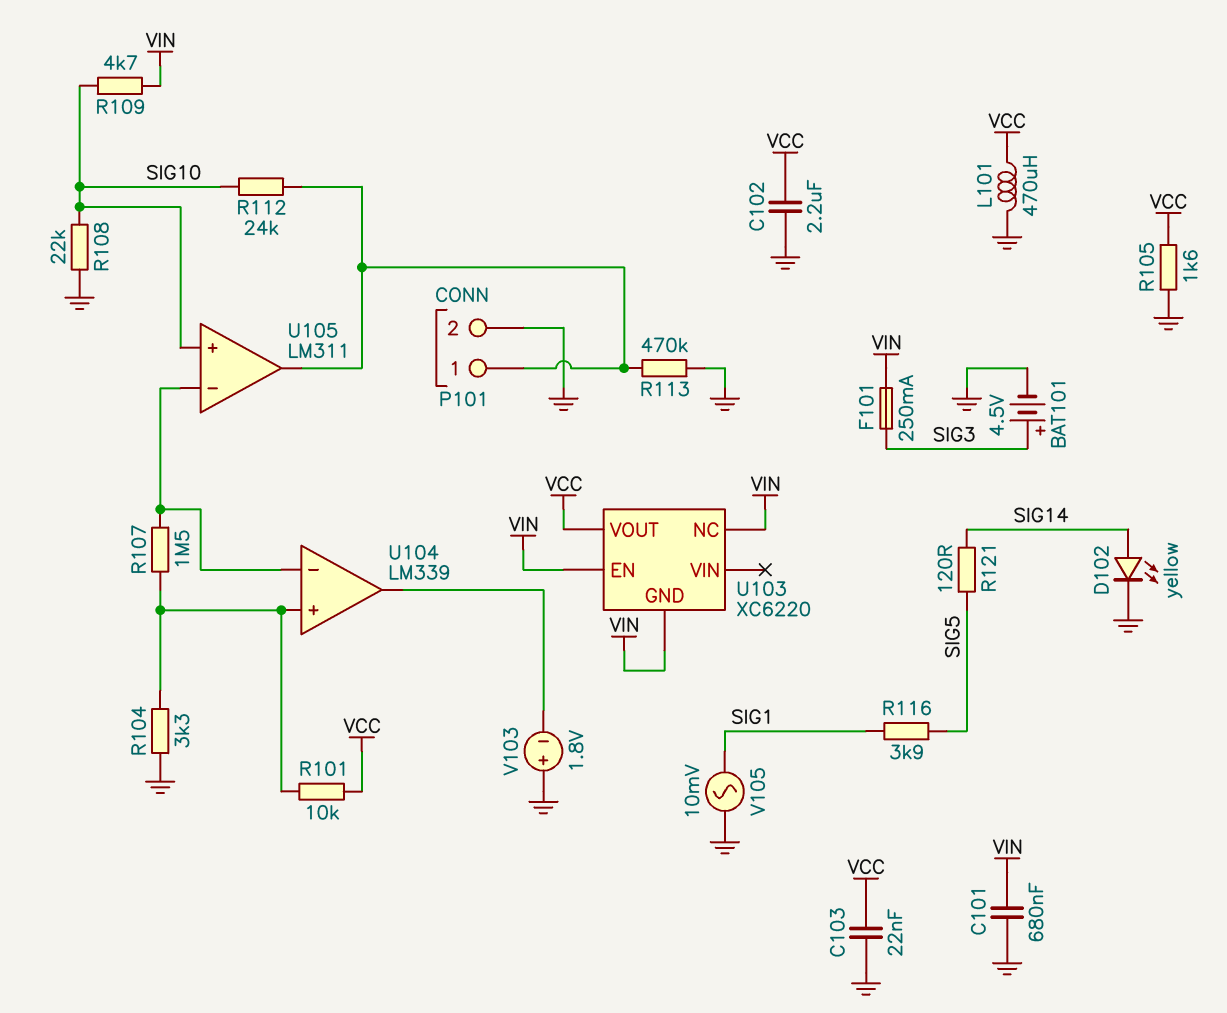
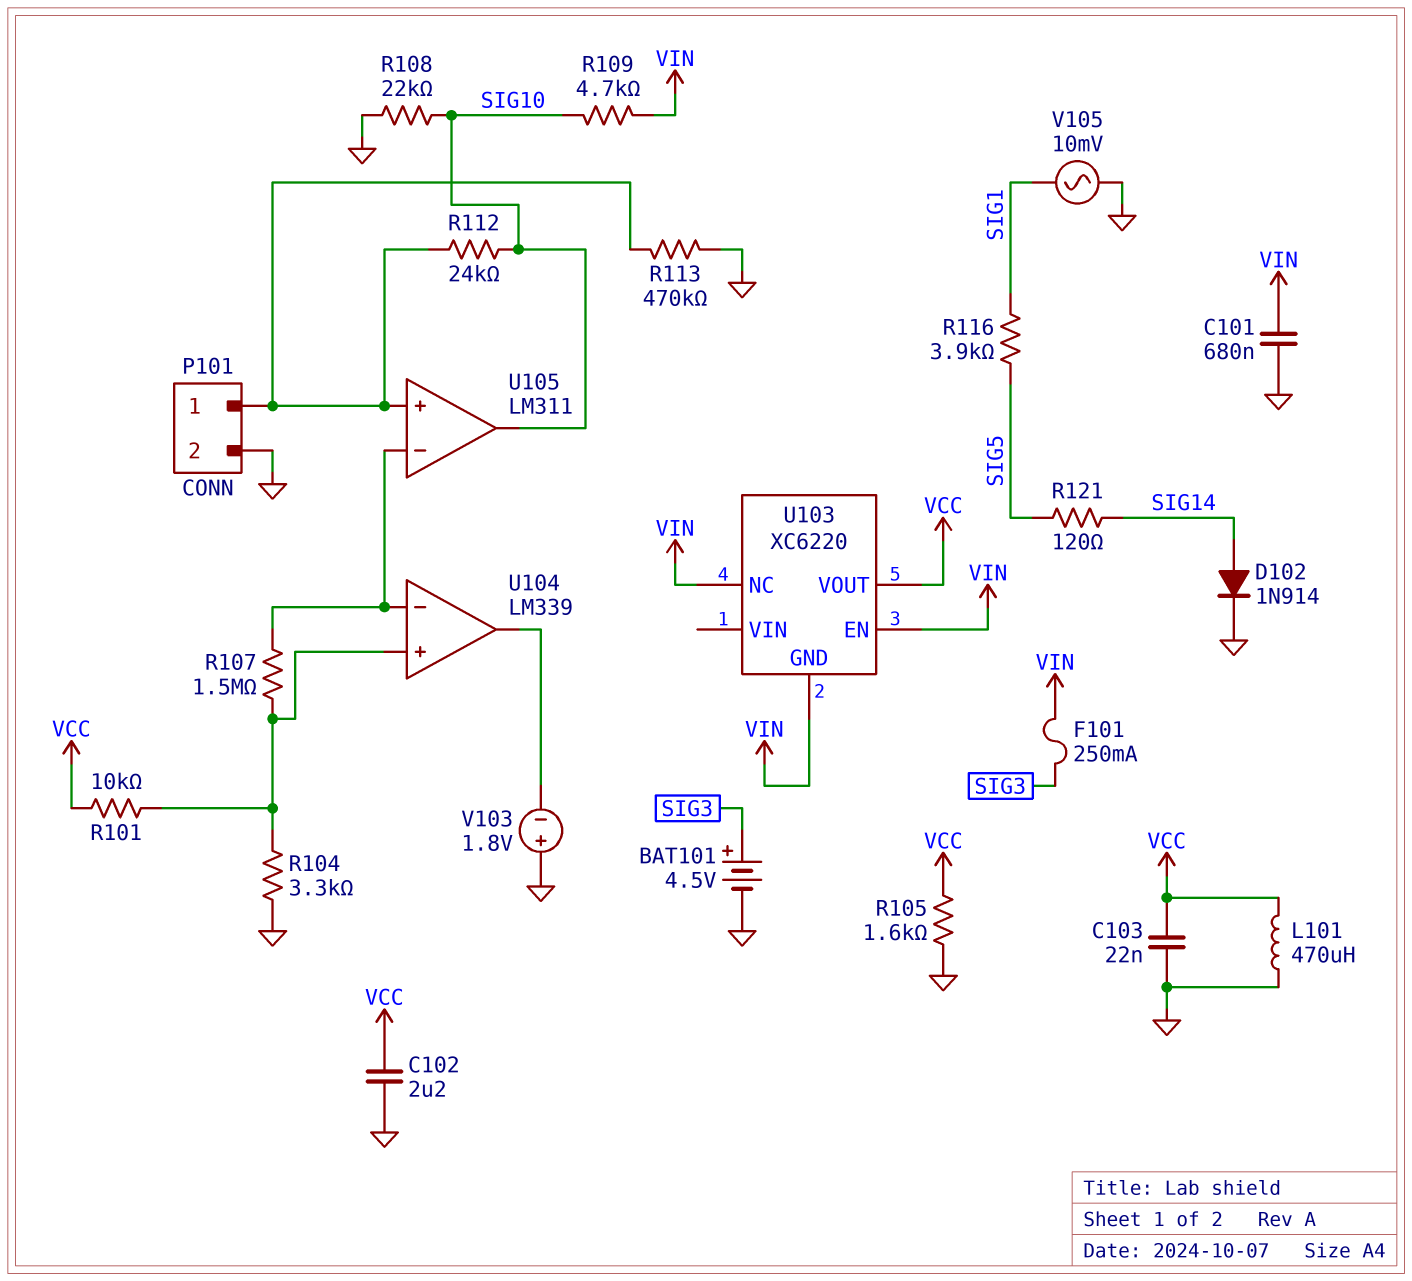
D102: LED yellow (A SIG14, K GND) -> diode 1N914 (A SIG14, K GND)
U105 pin in+: SIG10 -> P101/1
U105 pin out: P101/1 -> SIG10

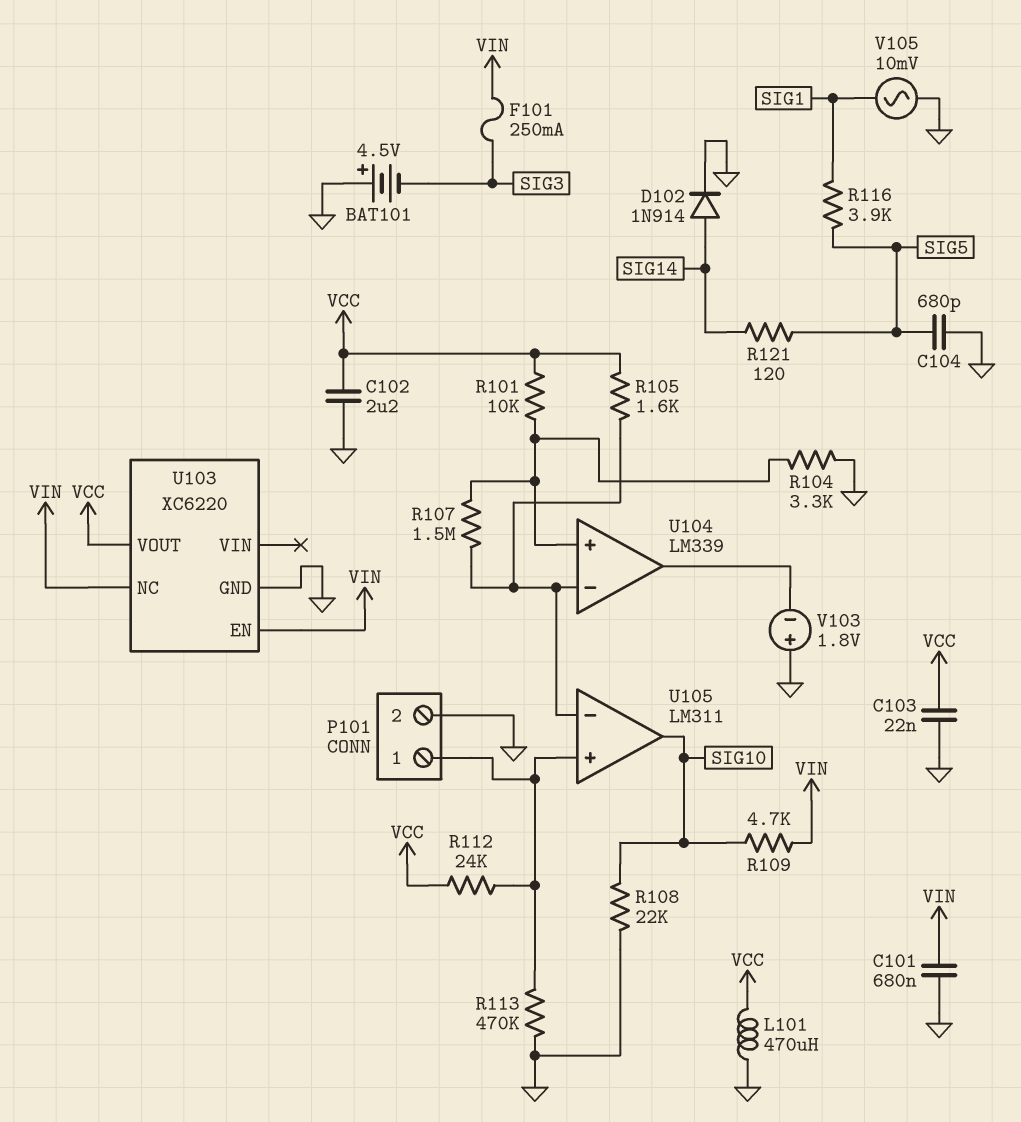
BAT101: 4.5V (plus SIG3, minus GND) -> 4.5V (plus GND, minus SIG3)
C104: none -> 680pF (GND, SIG5)
R105: 1.6k (GND, VCC) -> 1.6k (U104/in-, VCC)
R112: 24k (P101/1, SIG10) -> 24k (P101/1, VCC)
U103 pin GND: VIN -> GND

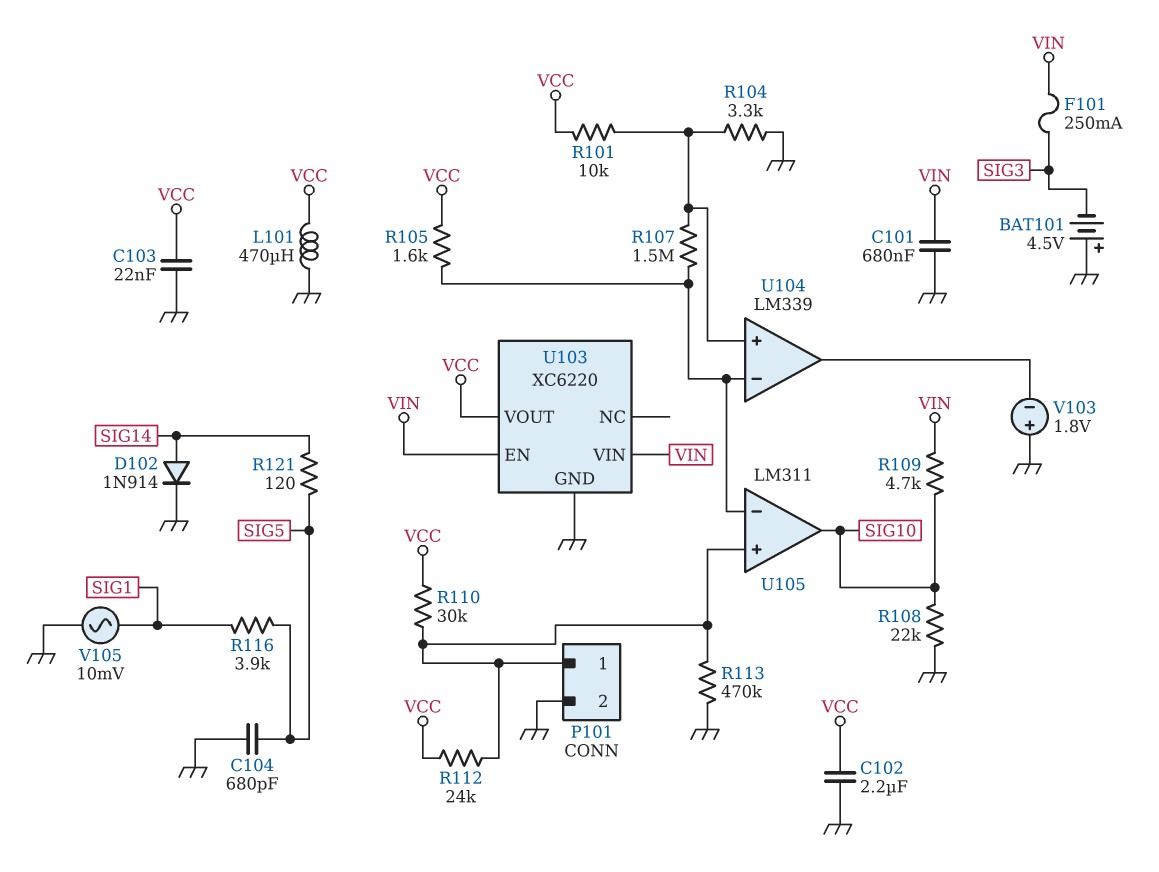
R110: none -> 30k (P101/1, VCC)
U103 pin NC: VIN -> none
U103 pin VIN: none -> VIN

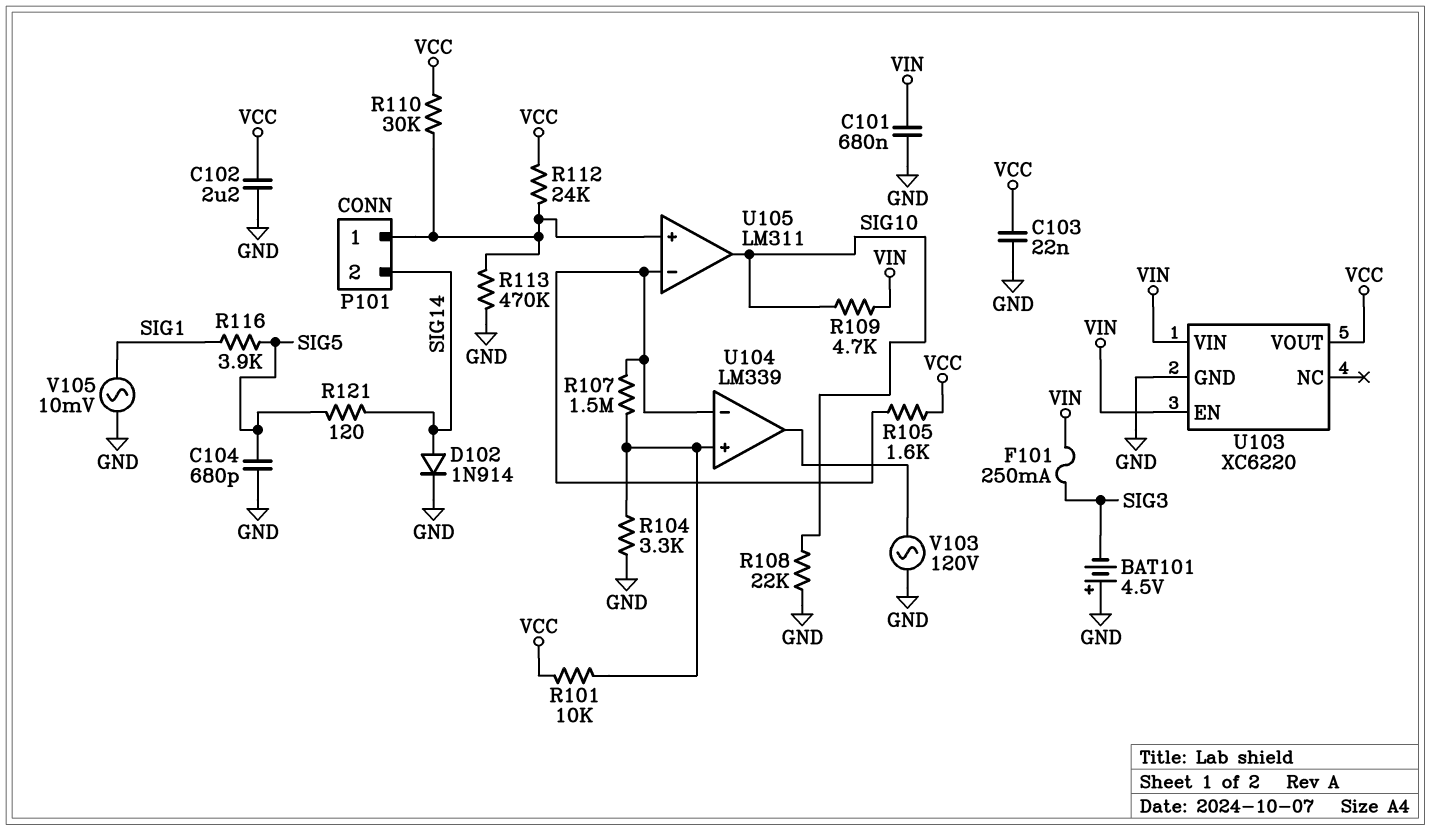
L101: 470uH (GND, VCC) -> none
P101 pin 2: GND -> SIG14
V103: 1.8V (plus GND, minus U104/out) -> AC 120V (GND, U104/out)

